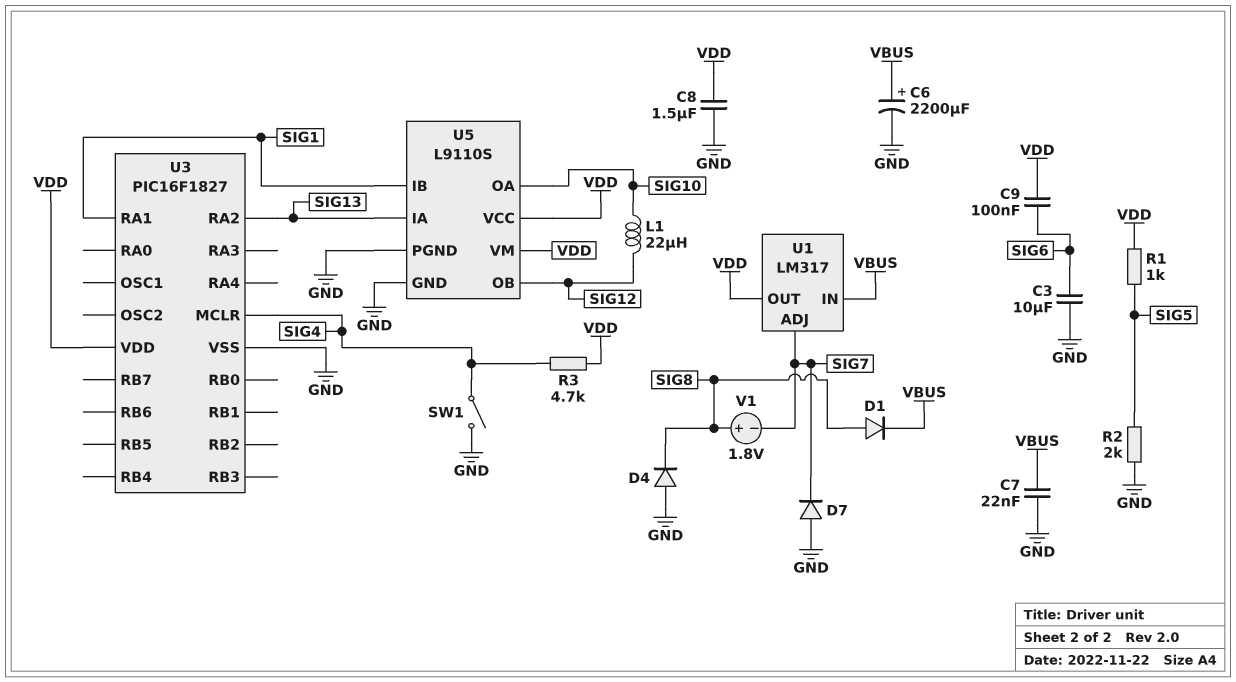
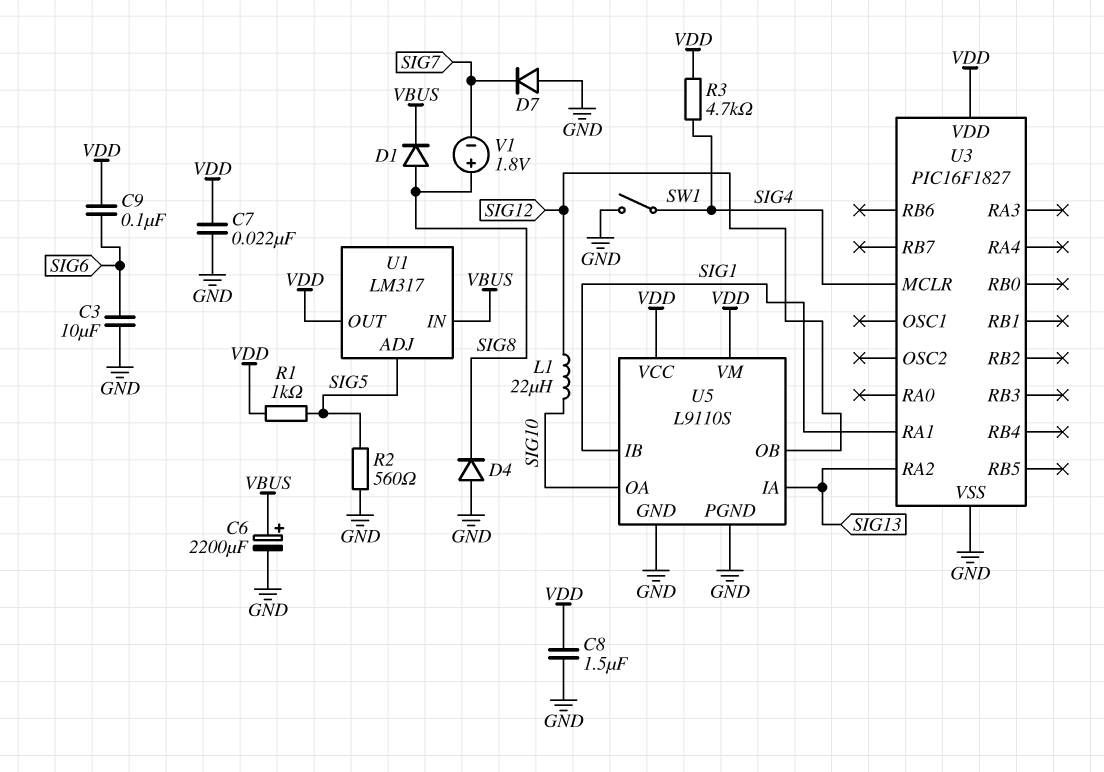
C7: 22nF (GND, VBUS) -> 22nF (GND, VDD)
R2: 2k (GND, SIG5) -> 560 (GND, SIG5)
U1 pin ADJ: SIG7 -> SIG5

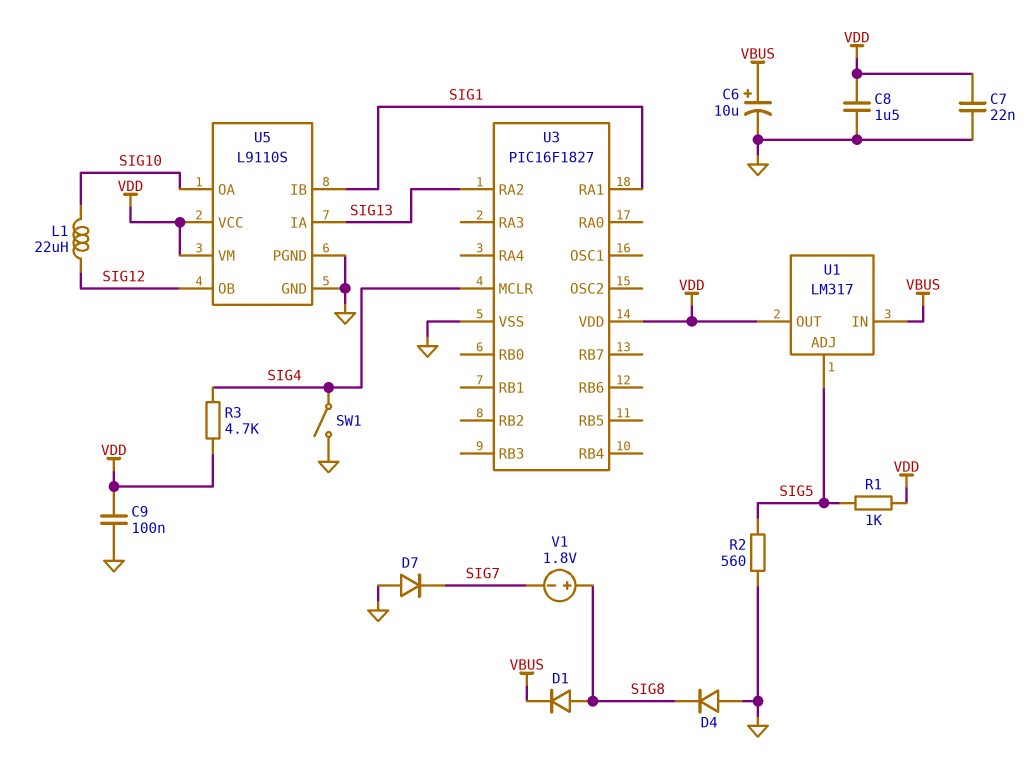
C3: 10uF (GND, SIG6) -> none
C6: 2200uF (plus VBUS, minus GND) -> 10uF (plus VBUS, minus GND)
C9: 100nF (SIG6, VDD) -> 100nF (GND, VDD)

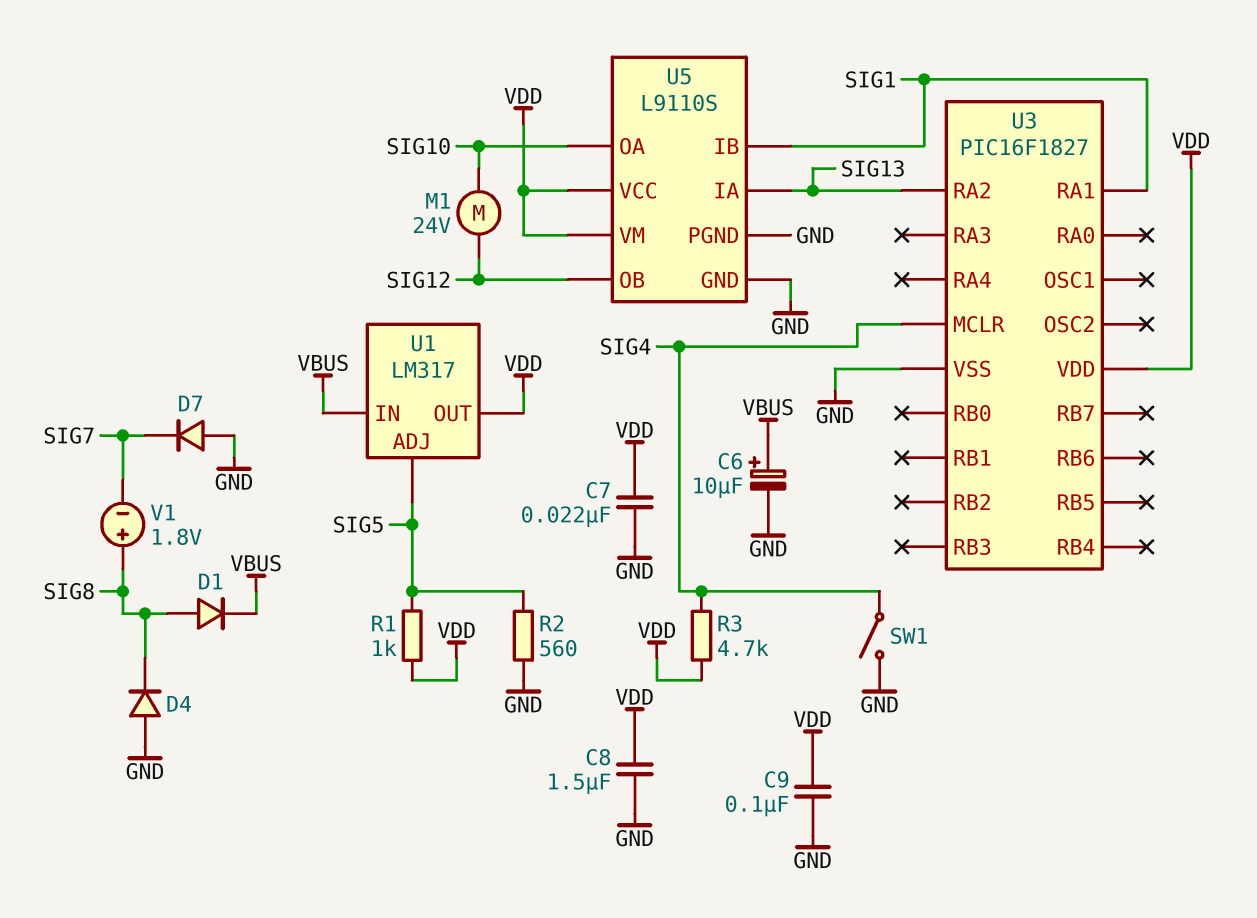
L1: 22uH (SIG10, SIG12) -> none
M1: none -> motor 24V (SIG10, SIG12)

